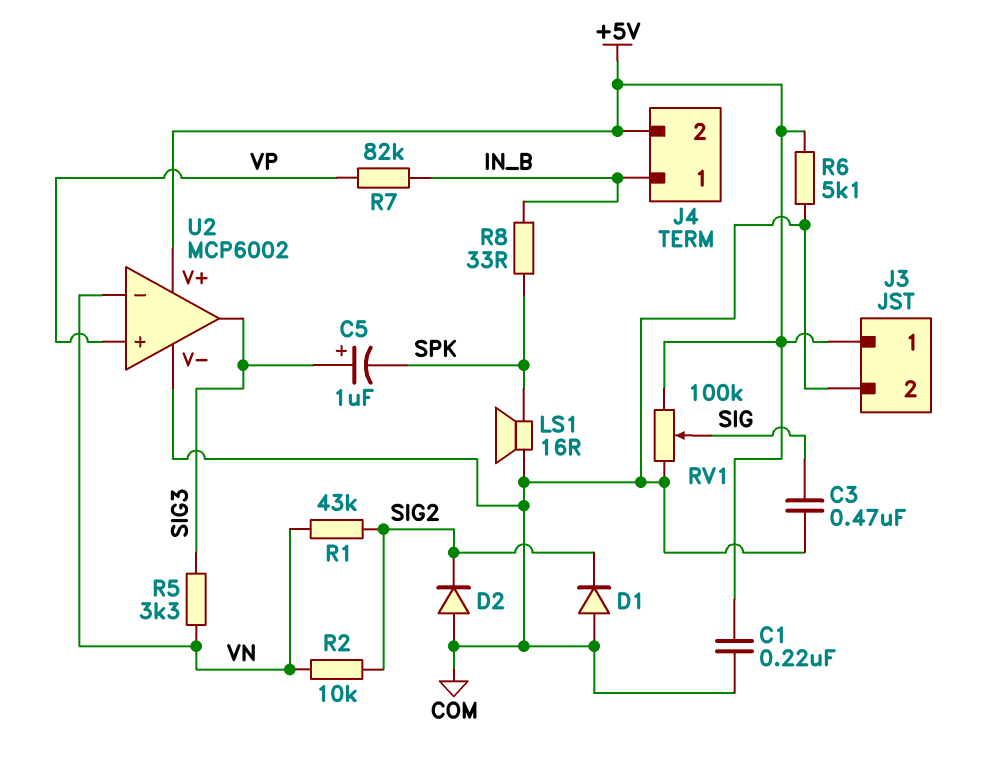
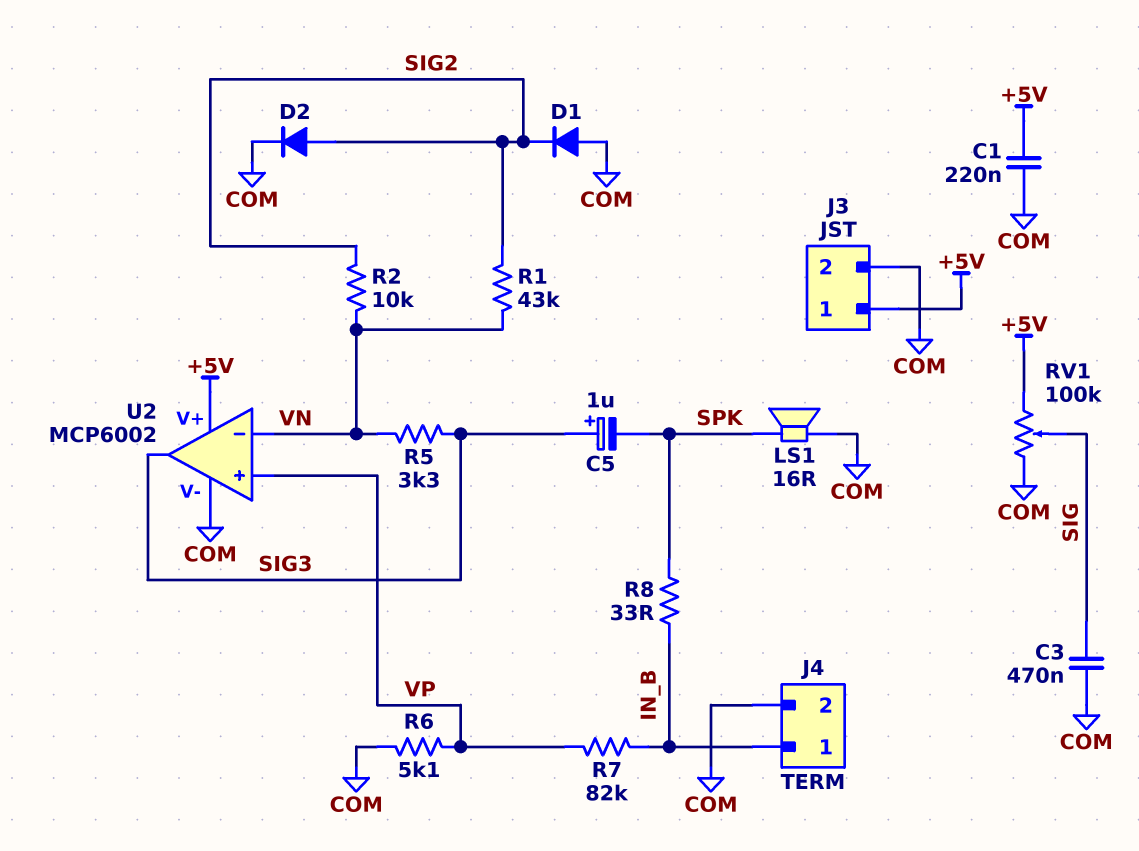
D2: diode (A COM, K SIG2) -> diode (A SIG2, K COM)
J4 pin 2: +5V -> COM
R6: 5.1k (+5V, COM) -> 5.1k (COM, VP)

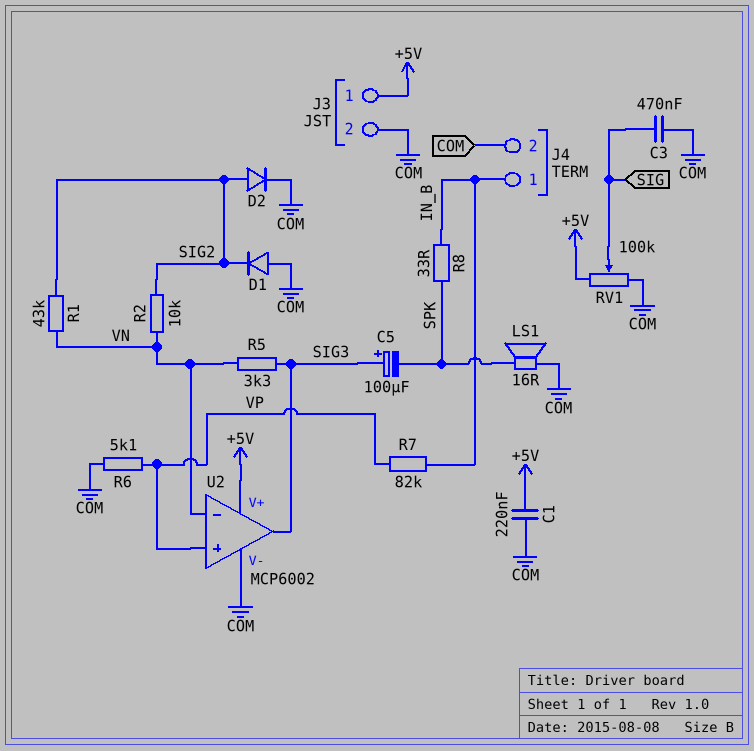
C5: 1uF (plus SIG3, minus SPK) -> 100uF (plus SIG3, minus SPK)

